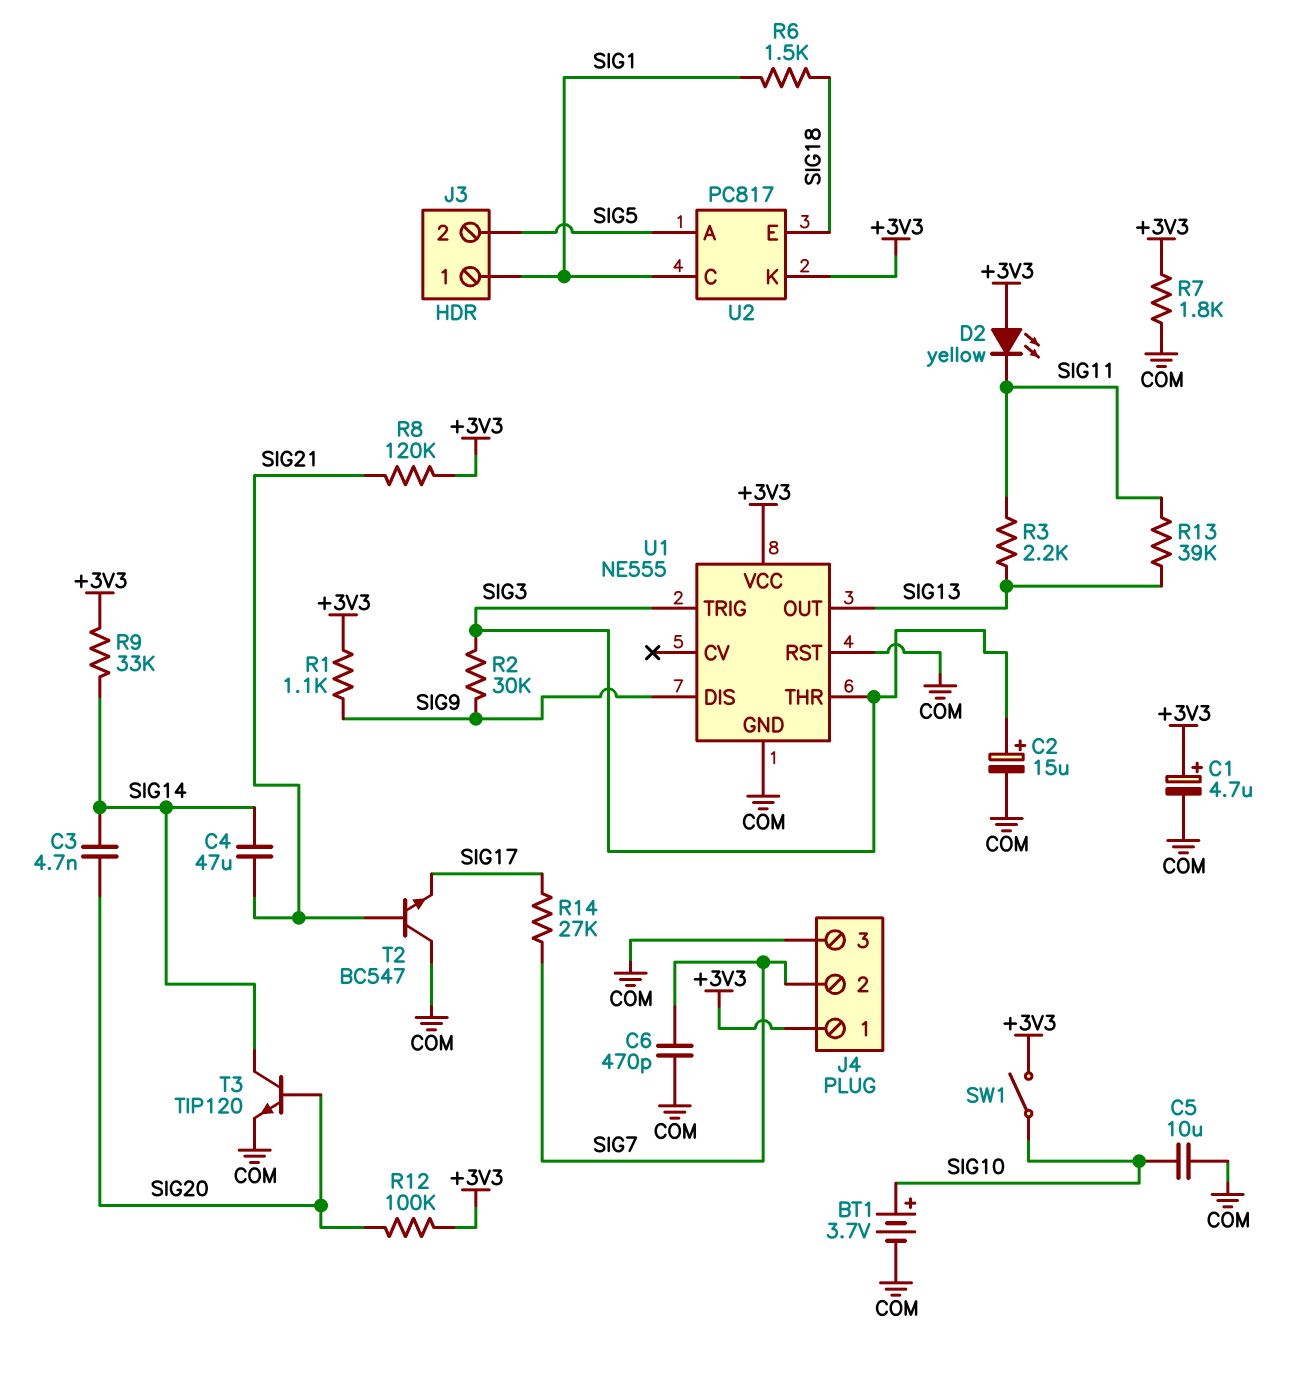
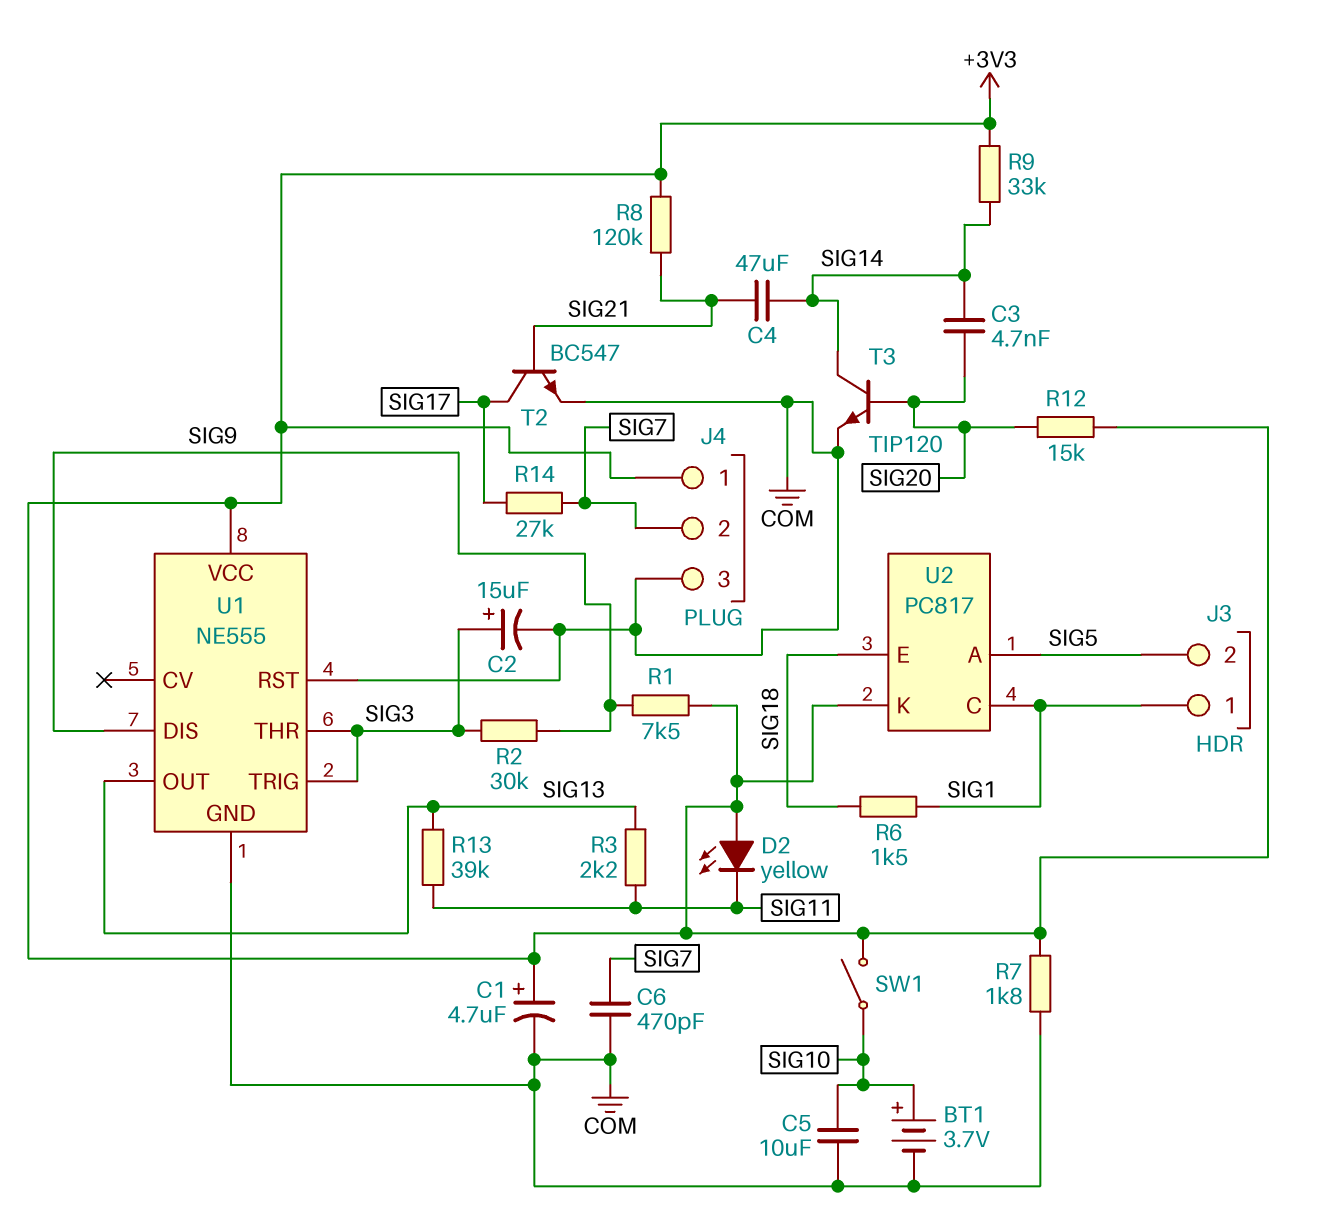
R1: 1.1k (+3V3, SIG9) -> 7.5k (+3V3, SIG9)
R12: 100k (+3V3, SIG20) -> 15k (+3V3, SIG20)
T2: NPN BC547 (B SIG21, C COM, E SIG17) -> NPN BC547 (B SIG21, C SIG17, E COM)

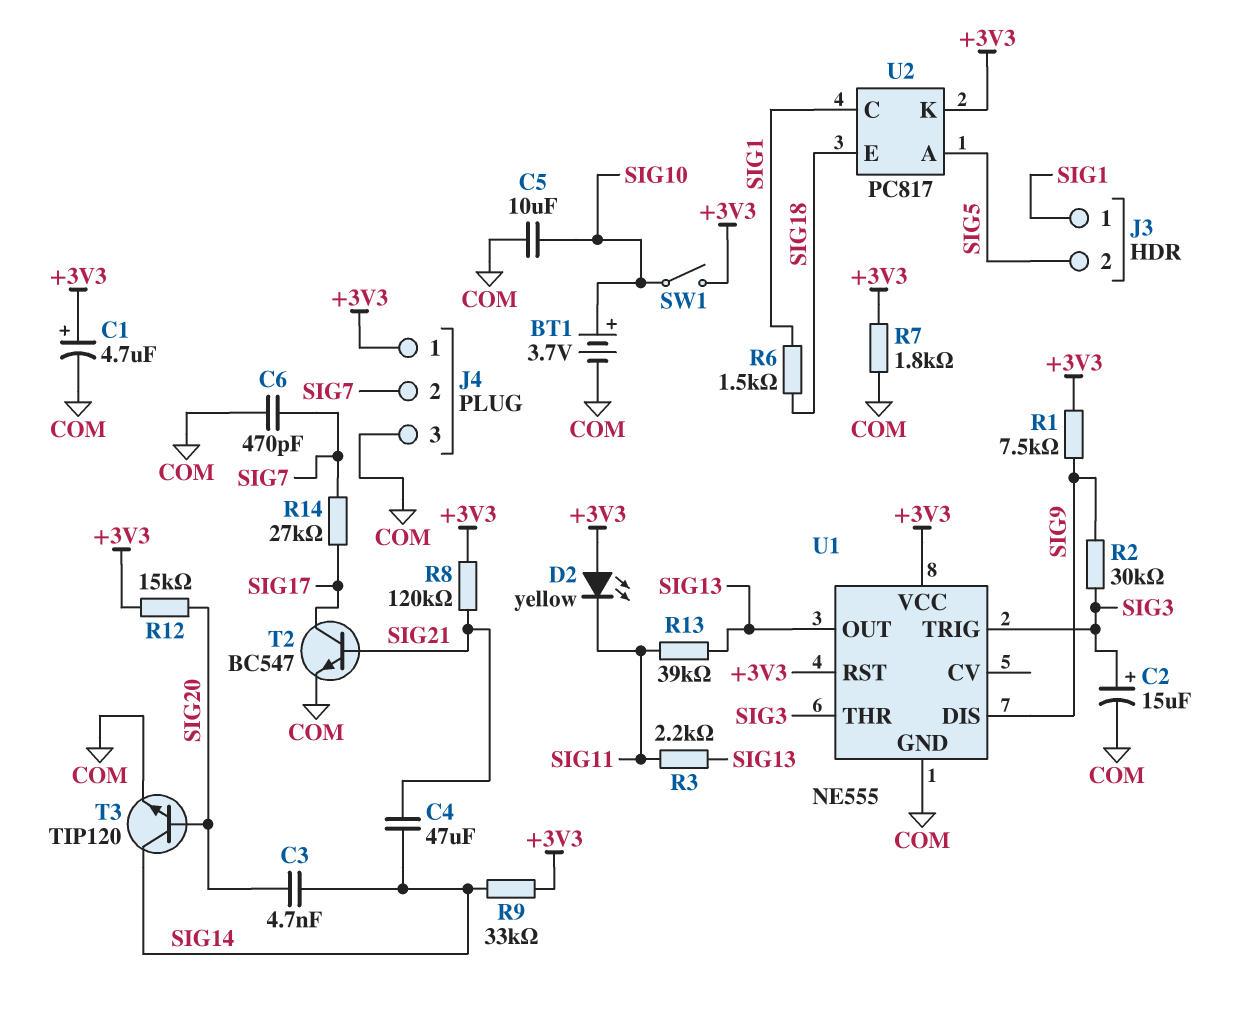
U1 pin RST: COM -> +3V3

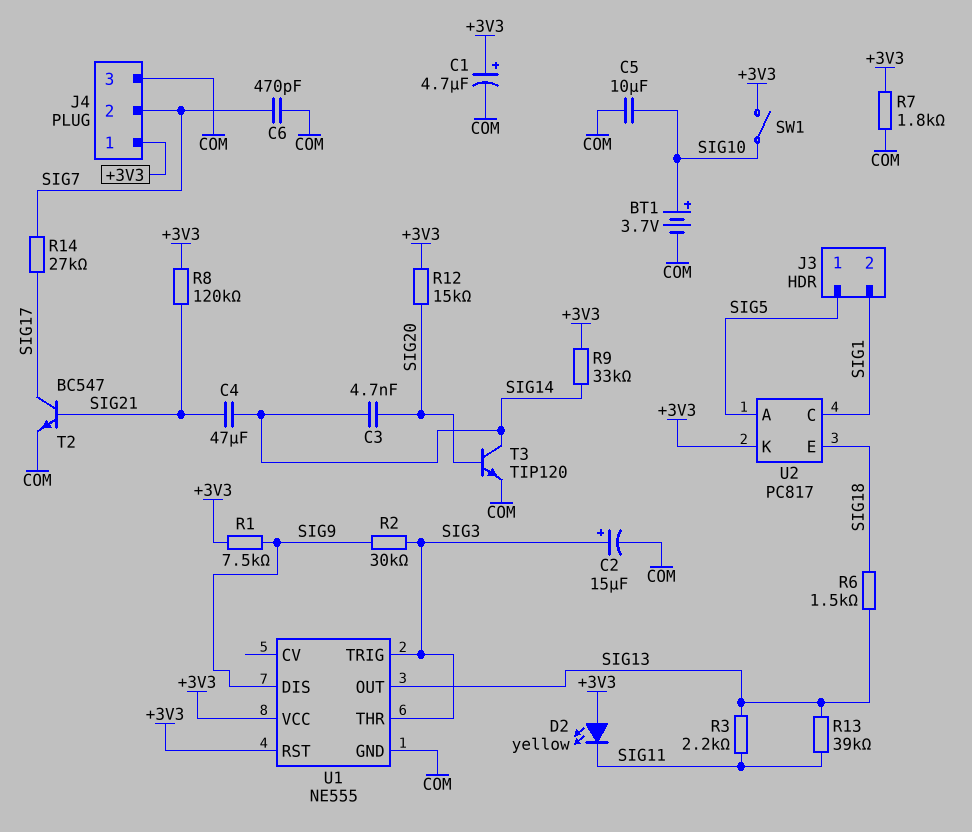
J3 pin 1: SIG1 -> SIG5
J3 pin 2: SIG5 -> SIG1
R6: 1.5k (SIG1, SIG18) -> 1.5k (SIG13, SIG18)

